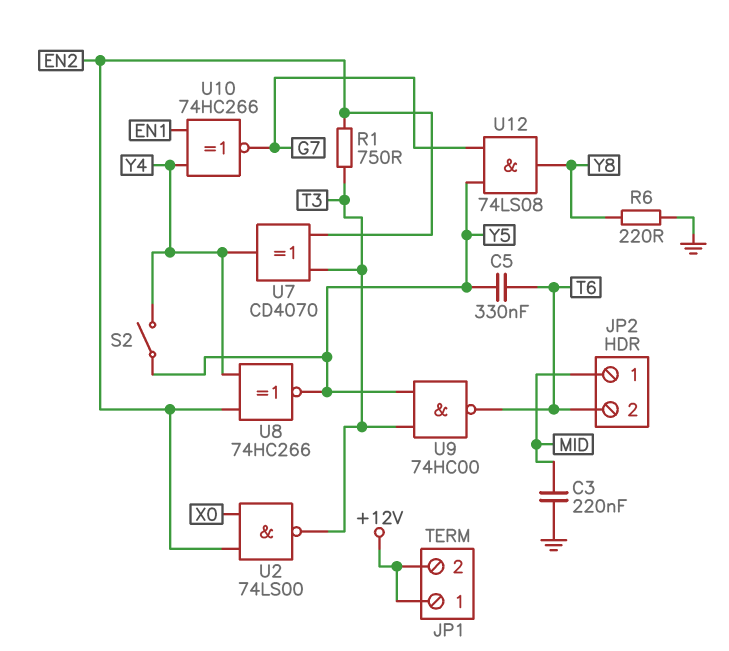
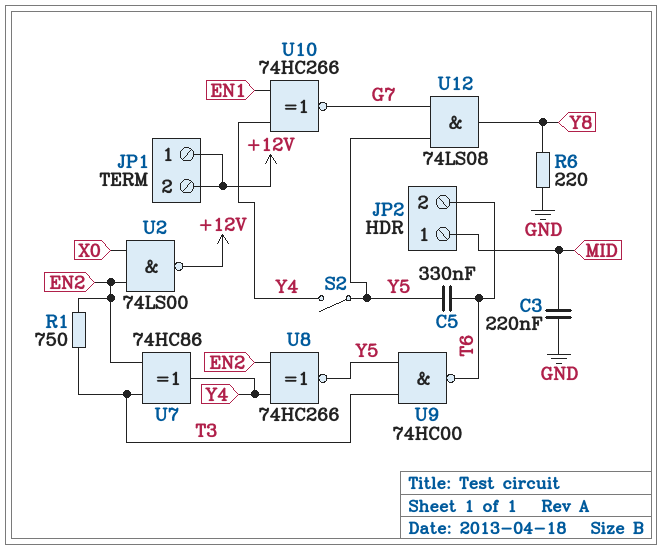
U2: NAND 74LS00 (in EN2, in X0, out T3) -> NAND 74LS00 (in EN2, in X0, out +12V)
U7: XOR CD4070 (in EN2, in T3, out Y4) -> XOR 74HC86 (in EN2, in T3, out Y4)

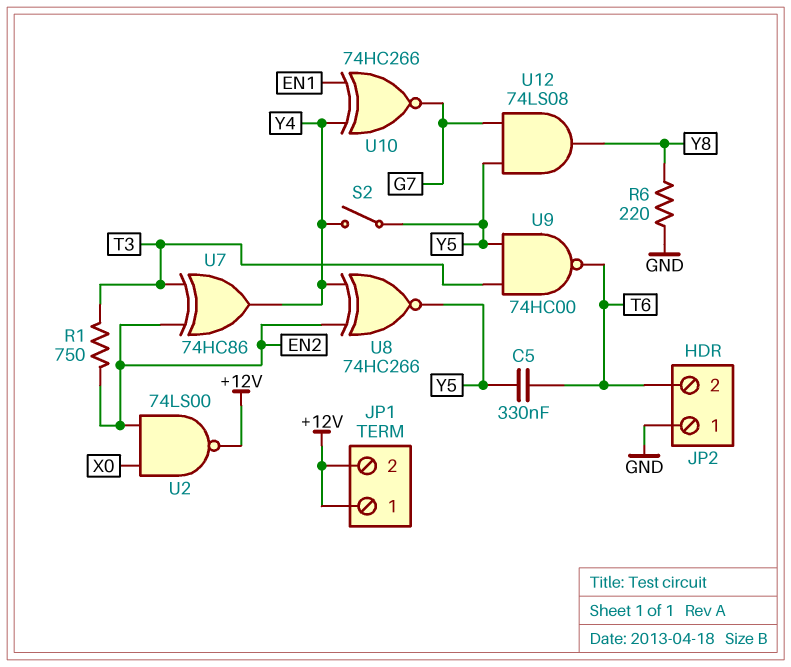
C3: 220nF (GND, MID) -> none
JP2 pin 1: MID -> GND

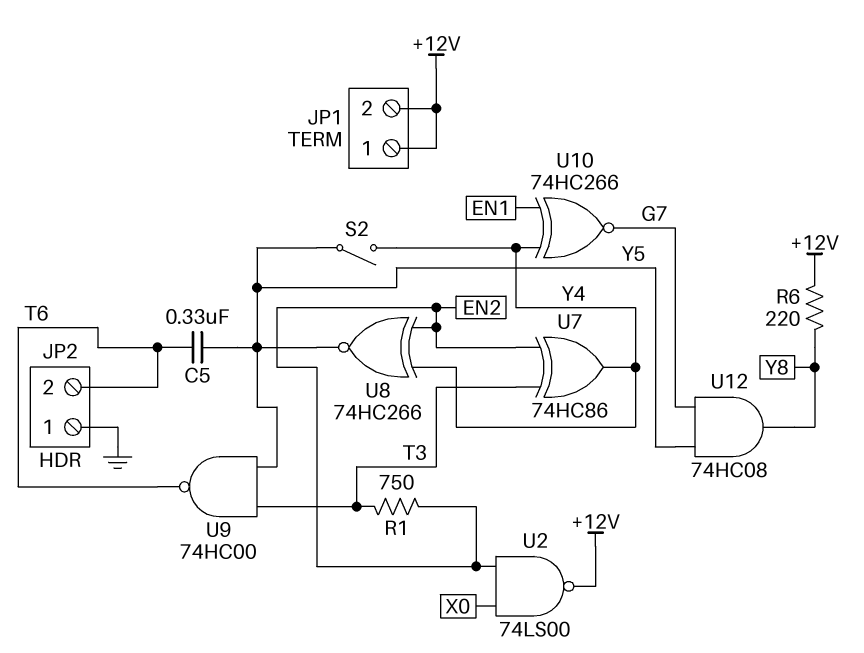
R6: 220 (GND, Y8) -> 220 (+12V, Y8)
U12: AND 74LS08 (in G7, in Y5, out Y8) -> AND 74HC08 (in G7, in Y5, out Y8)

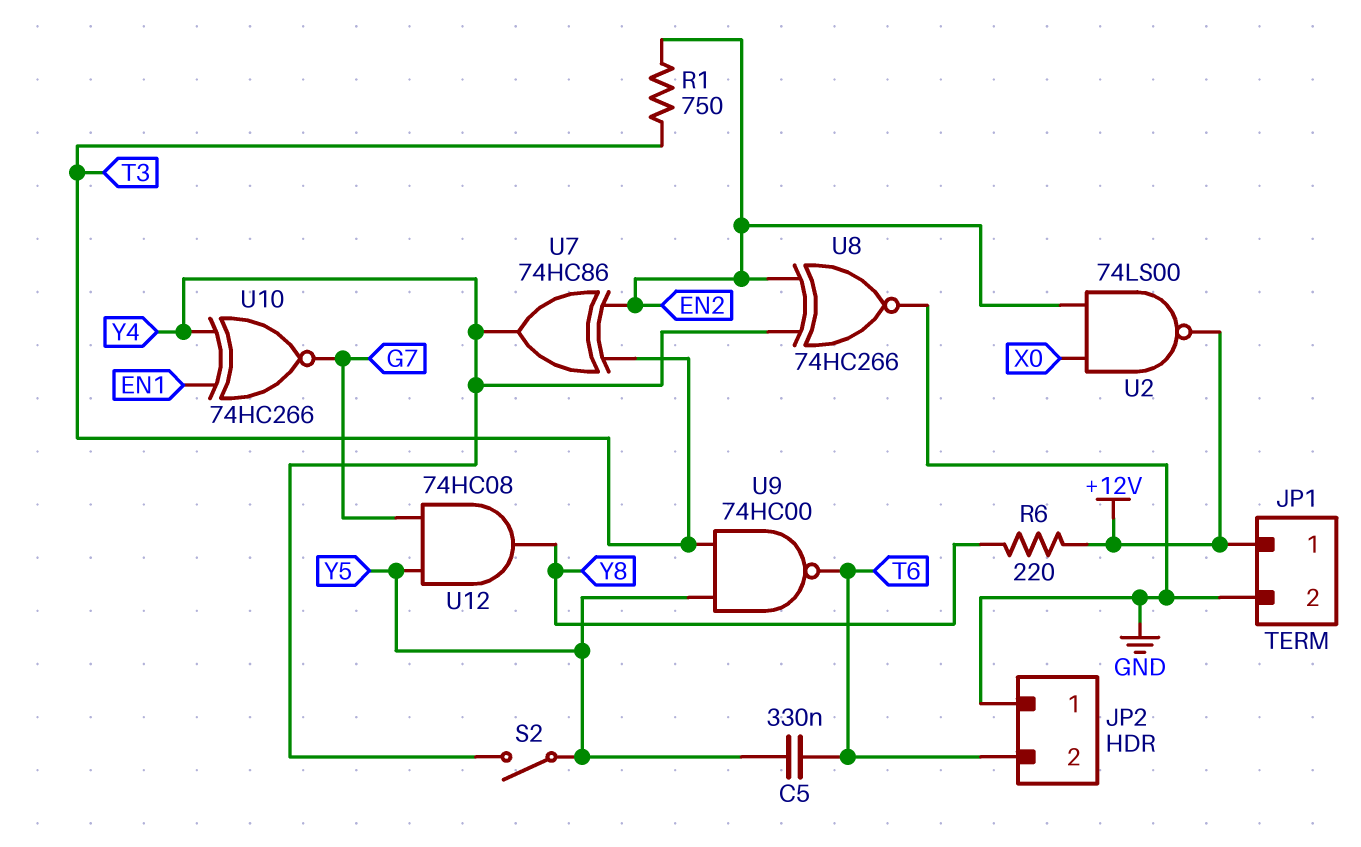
JP1 pin 2: +12V -> GND
U8: XNOR 74HC266 (in EN2, in Y4, out Y5) -> XNOR 74HC266 (in EN2, in Y4, out GND)

